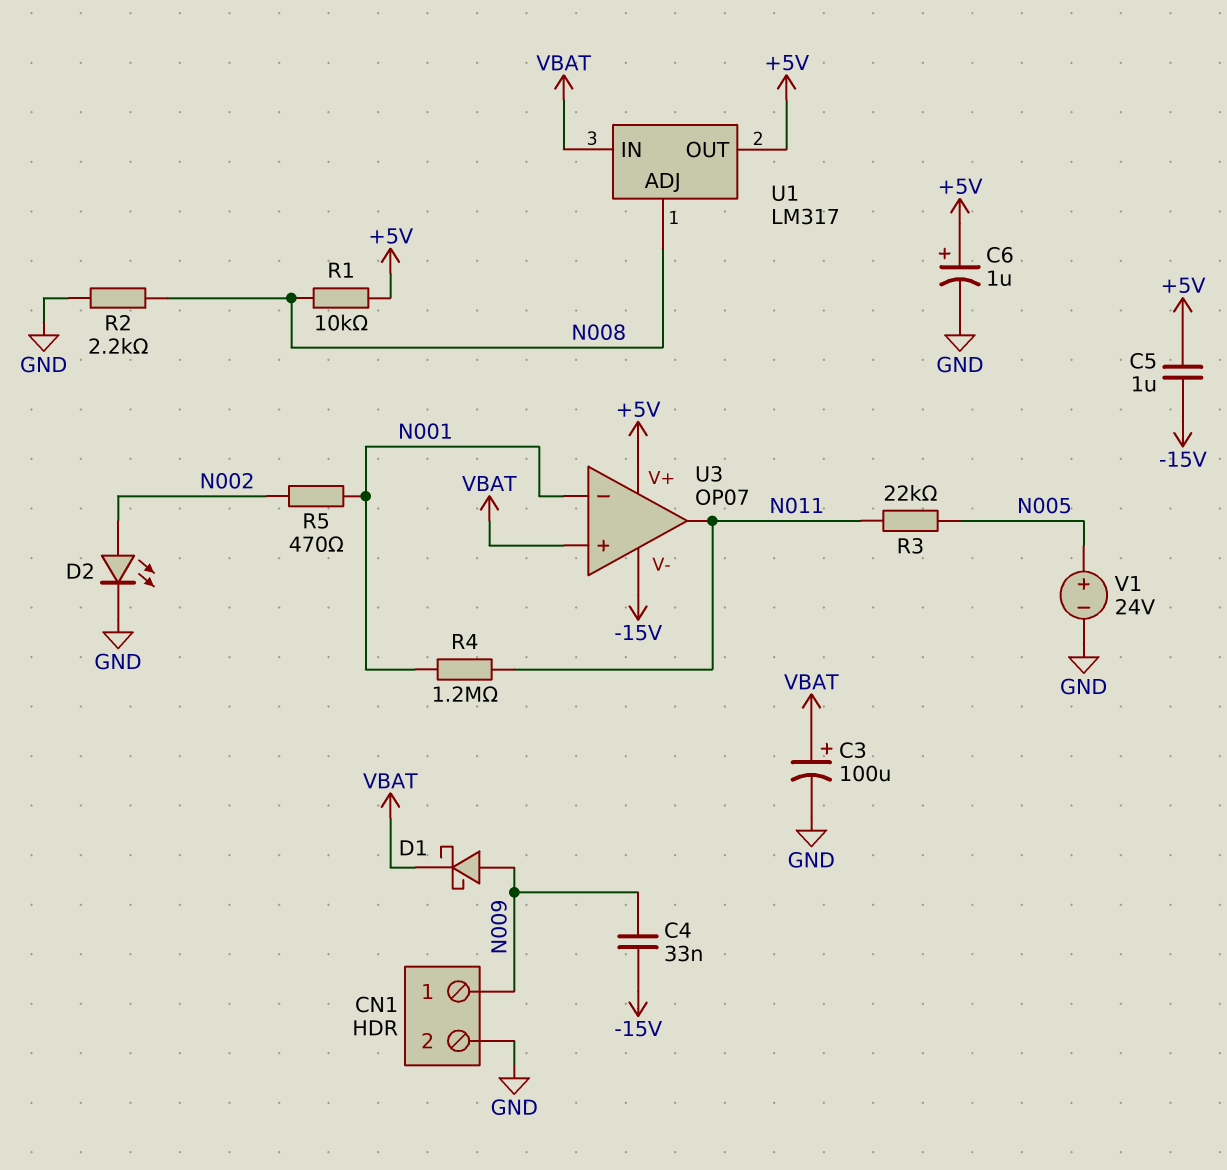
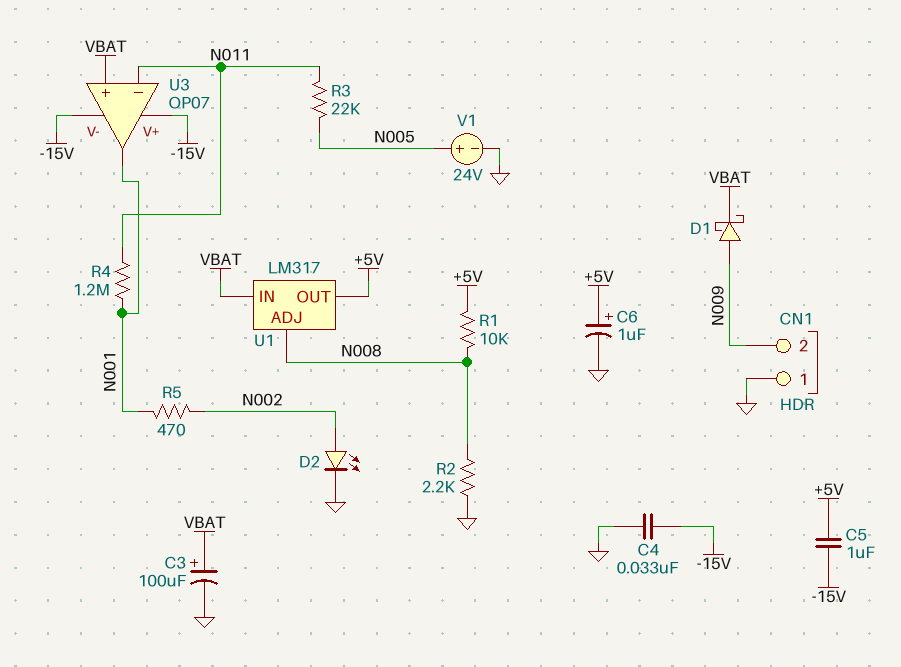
C4: 33nF (-15V, N009) -> 33nF (-15V, GND)
CN1 pin 1: N009 -> GND
CN1 pin 2: GND -> N009
U3 pin V+: +5V -> -15V
U3 pin in-: N001 -> N011
U3 pin out: N011 -> N001

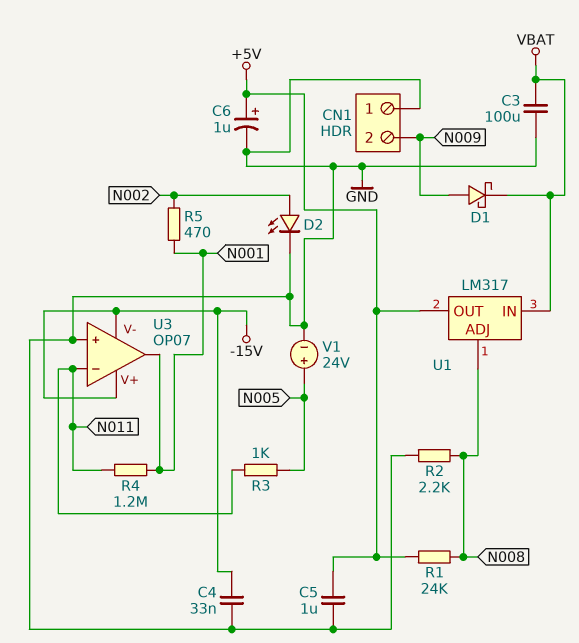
C3: 100uF (plus VBAT, minus GND) -> 100uF (GND, VBAT)
C5: 1uF (+5V, -15V) -> 1uF (+5V, GND)
R1: 10k (+5V, N008) -> 24k (+5V, N008)
R3: 22k (N005, N011) -> 1k (N005, N011)
U3 pin in+: VBAT -> GND

